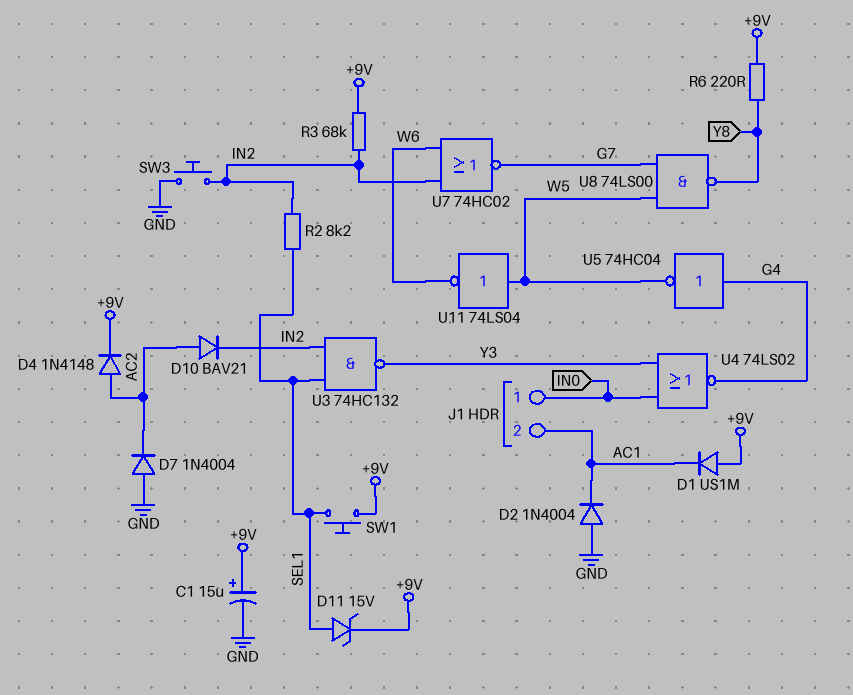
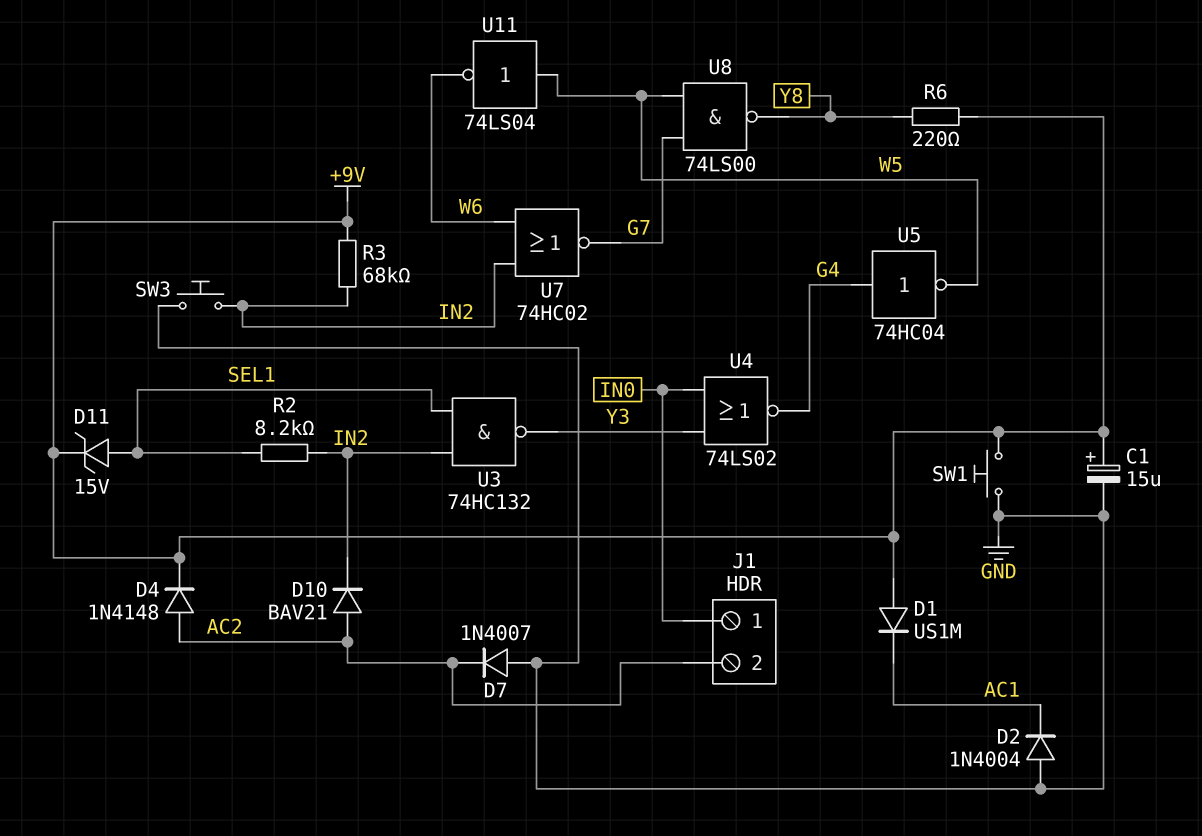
D7: diode 1N4004 (A GND, K AC2) -> diode 1N4007 (A GND, K AC2)
J1 pin 2: AC1 -> AC2
SW1: button (+9V, SEL1) -> button (+9V, GND)

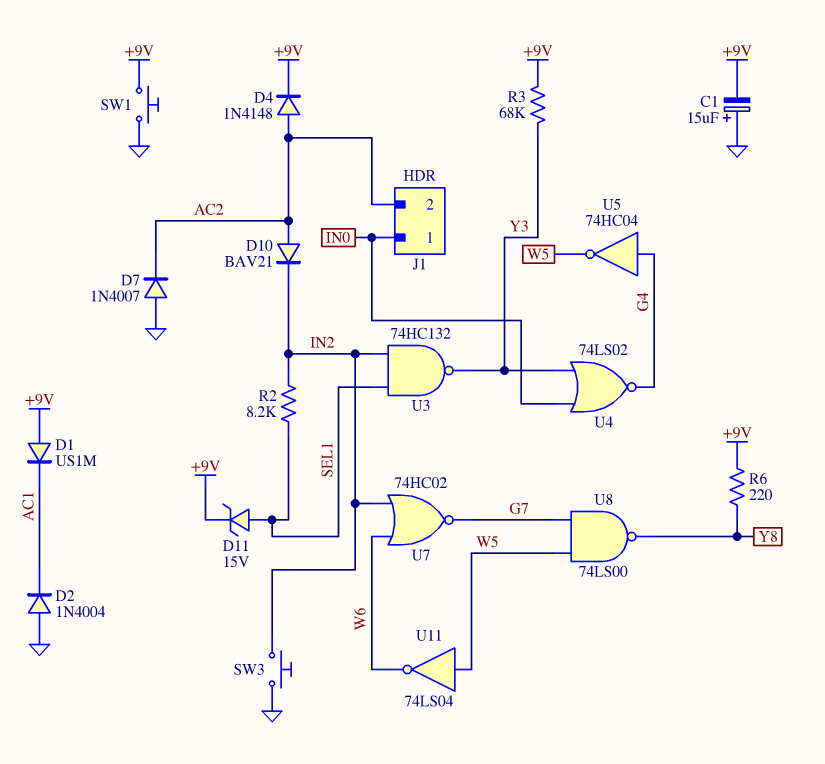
C1: 15uF (plus +9V, minus GND) -> 15uF (plus GND, minus +9V)
R3: 68k (+9V, IN2) -> 68k (+9V, Y3)

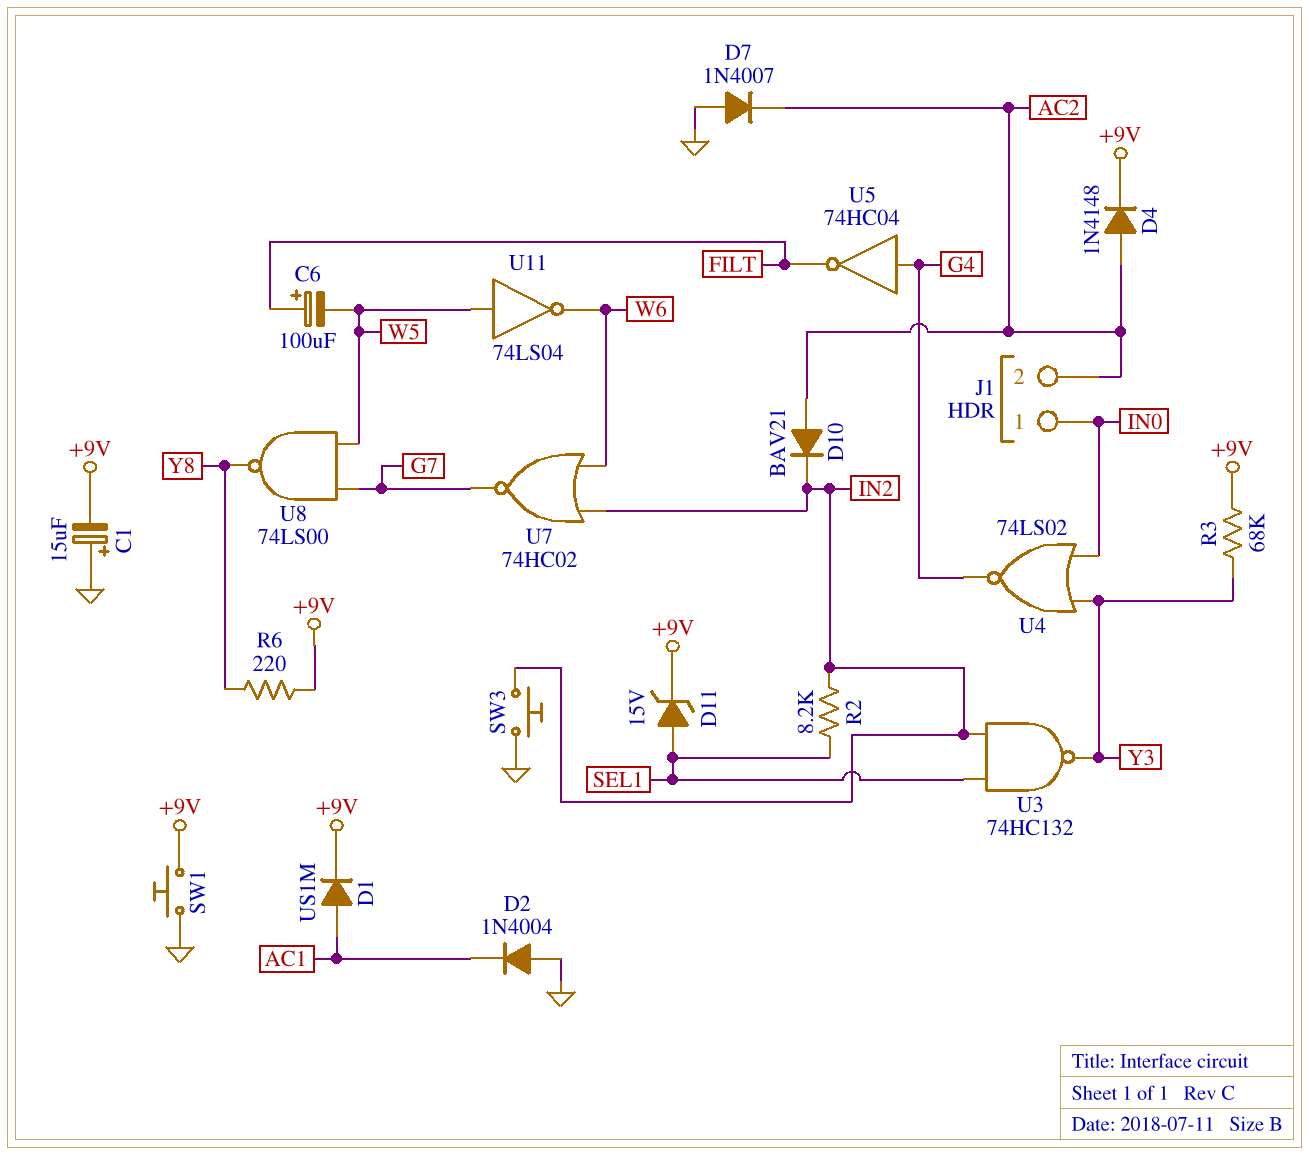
C6: none -> 100uF (plus FILT, minus W5)
D1: diode US1M (A +9V, K AC1) -> diode US1M (A AC1, K +9V)
U5: NOT 74HC04 (in G4, out W5) -> NOT 74HC04 (in G4, out FILT)

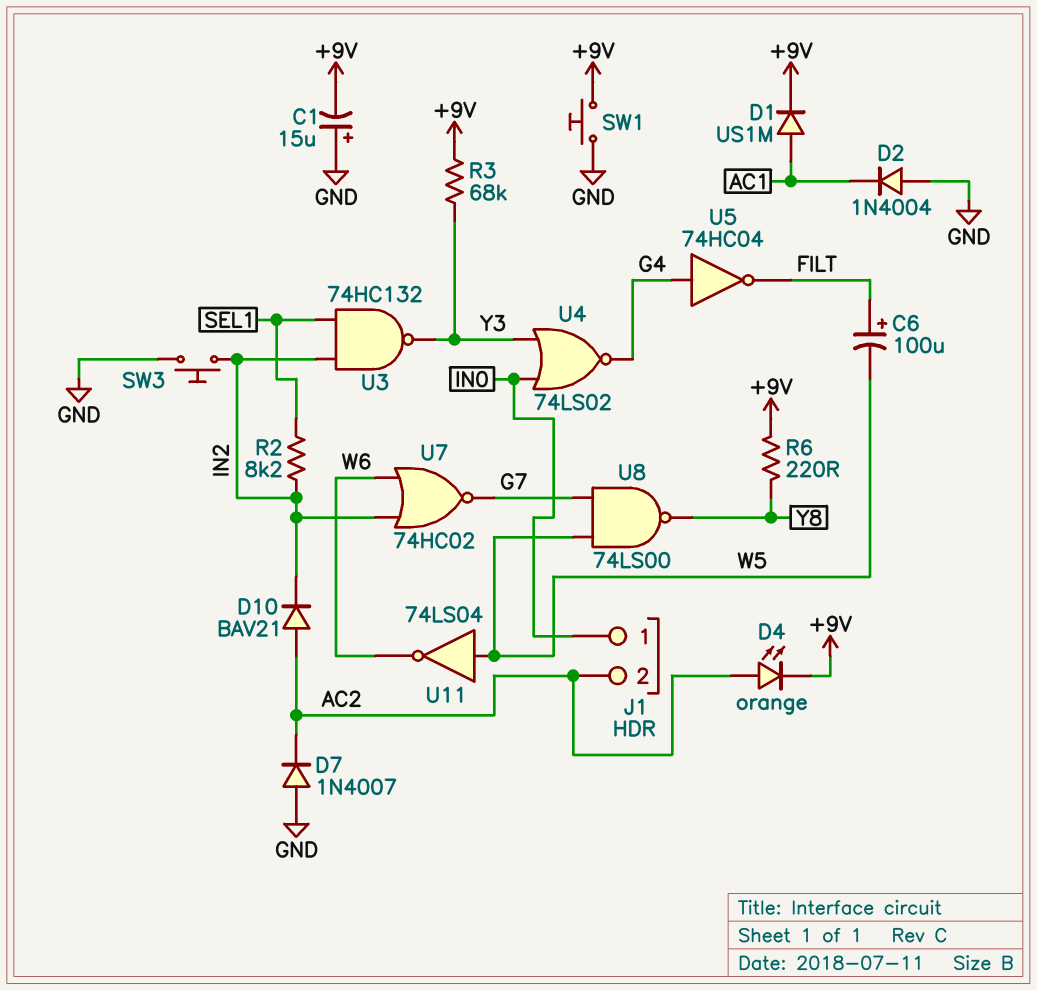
D4: diode 1N4148 (A AC2, K +9V) -> LED orange (A AC2, K +9V)
D11: zener 15V (A SEL1, K +9V) -> none

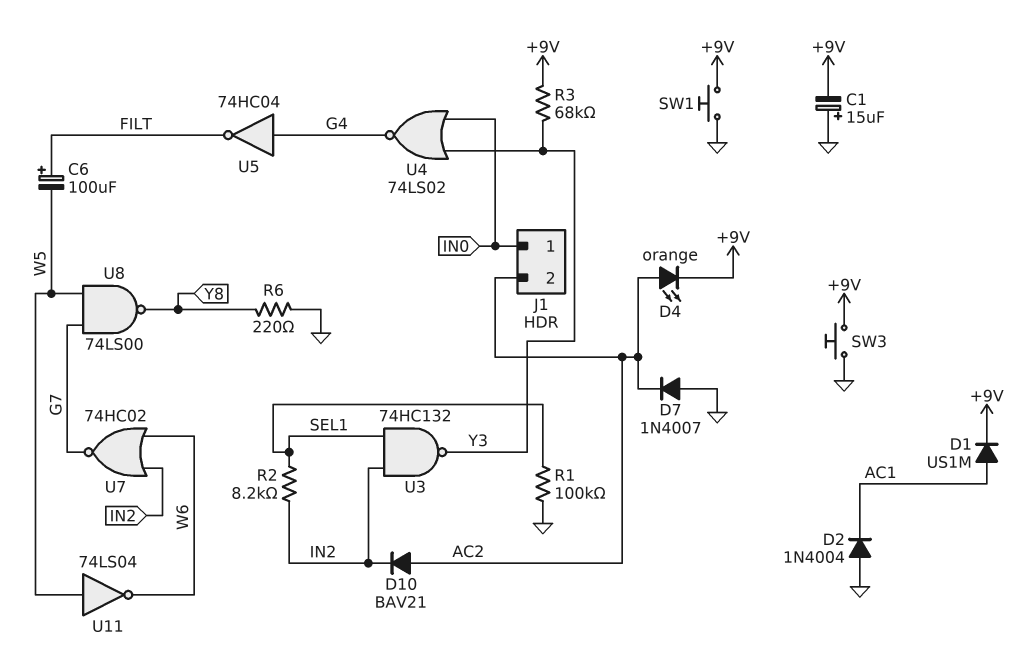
R1: none -> 100k (GND, SEL1)
R6: 220 (+9V, Y8) -> 220 (GND, Y8)
SW3: button (GND, IN2) -> button (+9V, GND)

